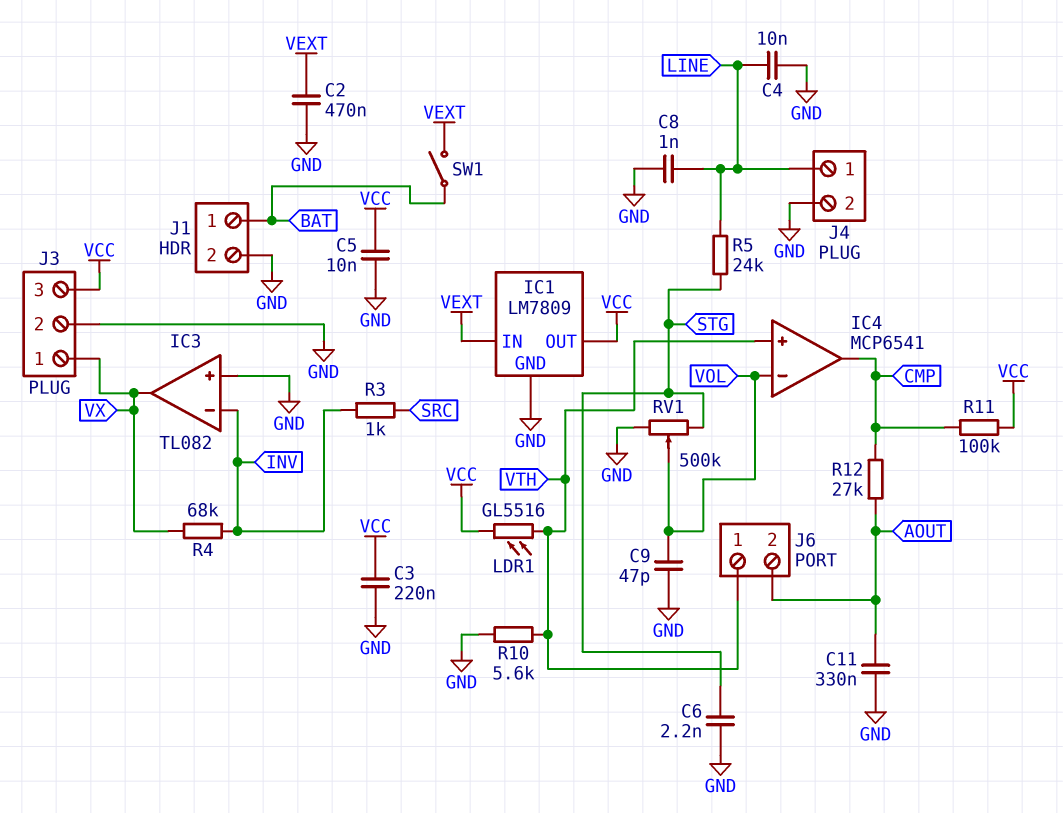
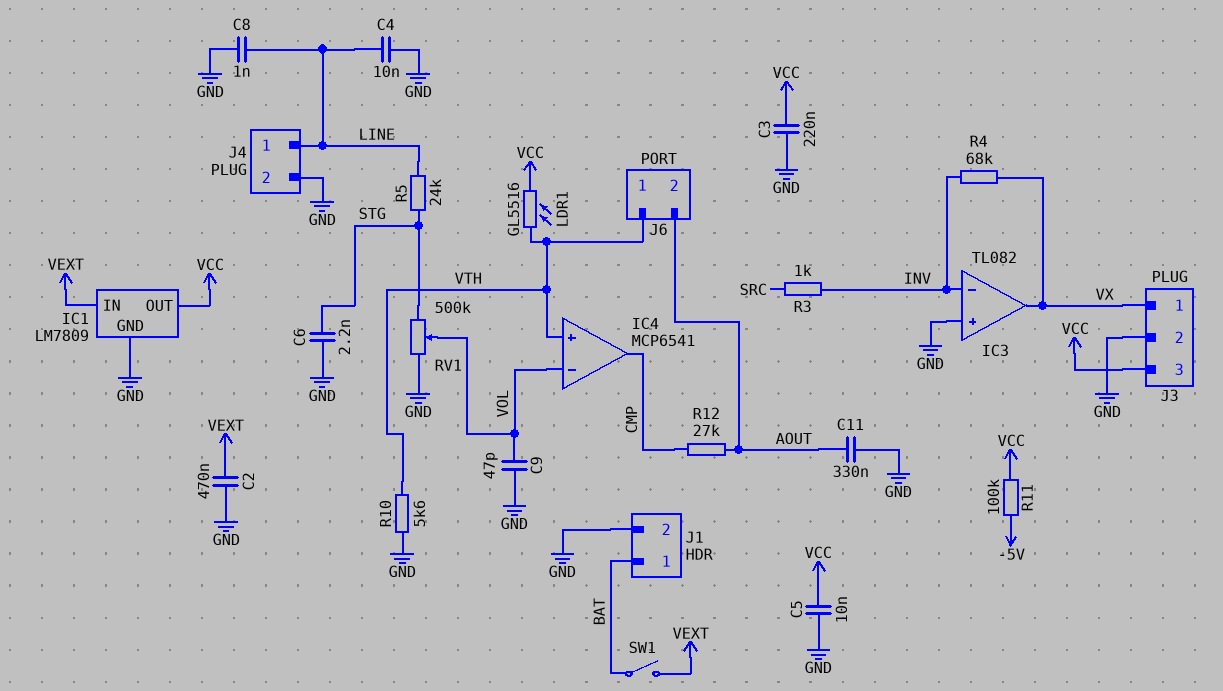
R11: 100k (CMP, VCC) -> 100k (-5V, VCC)

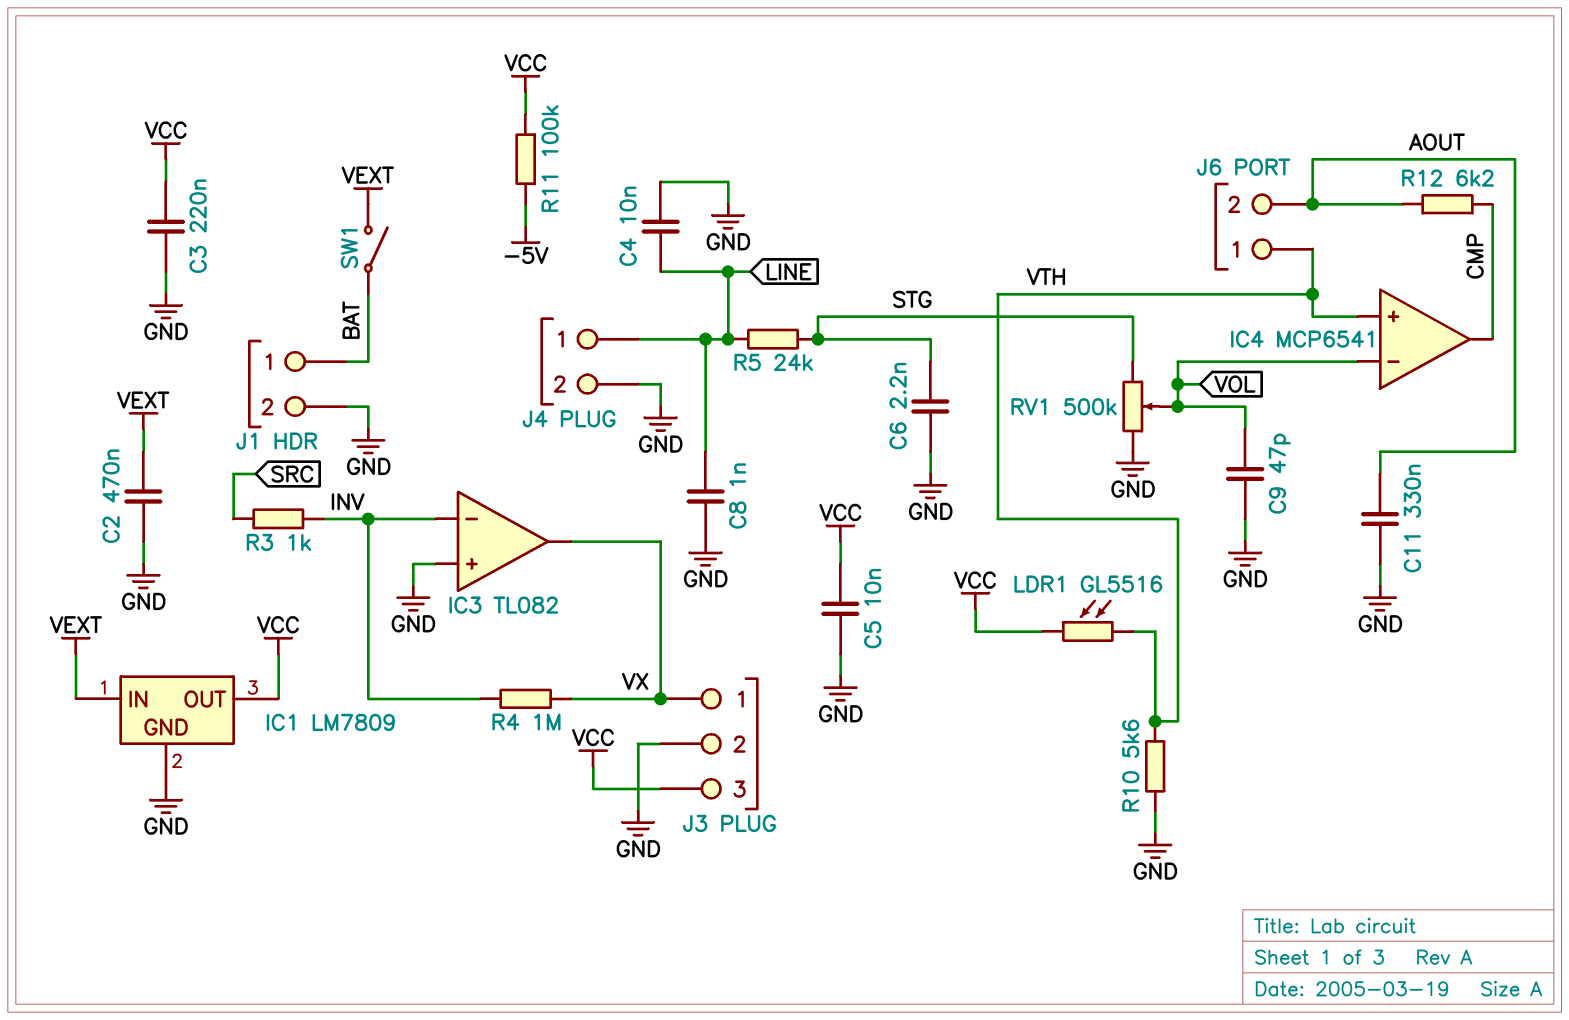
R4: 68k (INV, VX) -> 1M (INV, VX)
R12: 27k (AOUT, CMP) -> 6.2k (AOUT, CMP)

